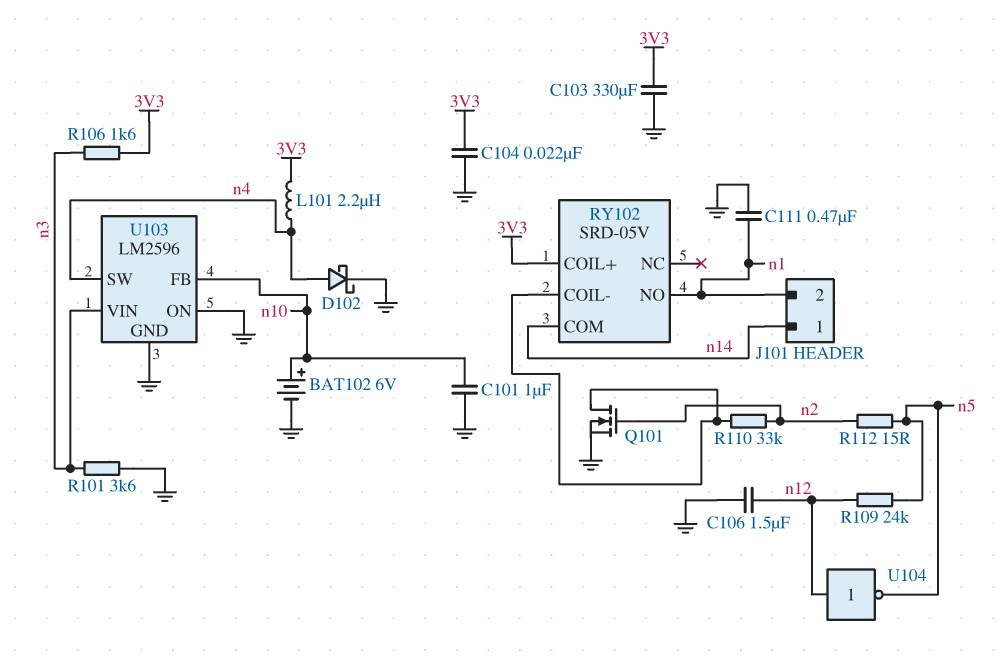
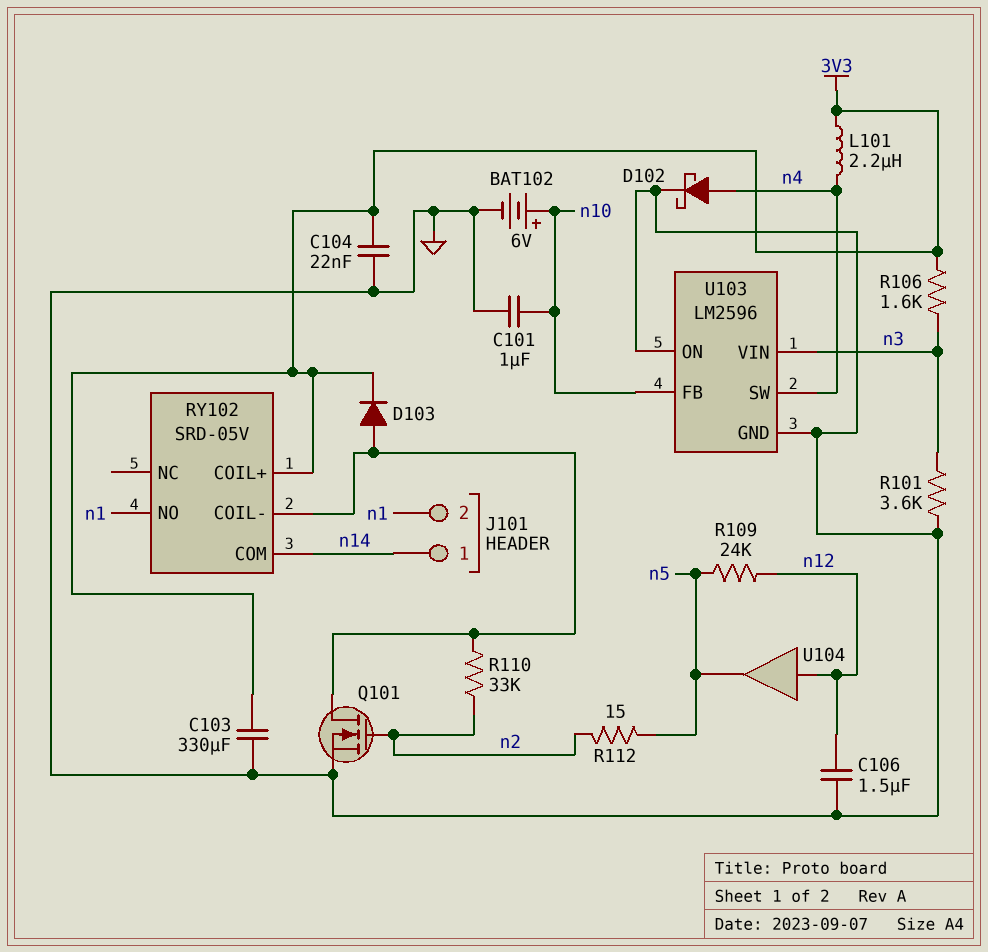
C111: 470nF (GND, n1) -> none
D103: none -> diode (A RY102/COIL-, K 3V3)
U104: NOT (in n12, out n5) -> buffer (in n12, out n5)

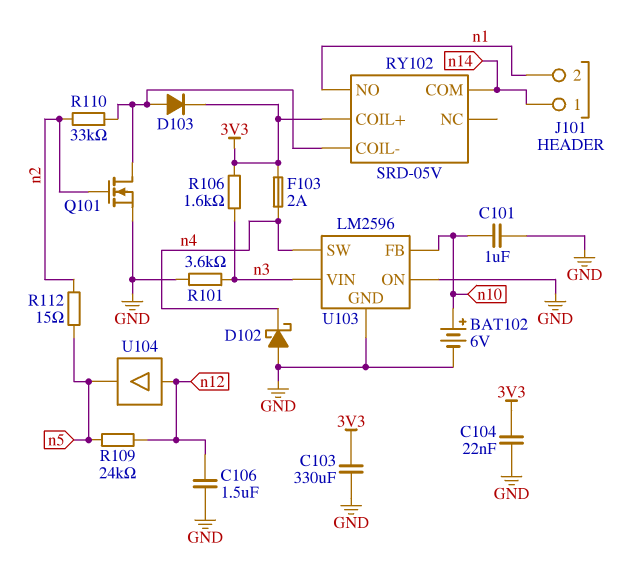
D102: schottky (A n4, K GND) -> schottky (A GND, K n4)
F103: none -> 2A (3V3, n4)
L101: 2.2uH (3V3, n4) -> none

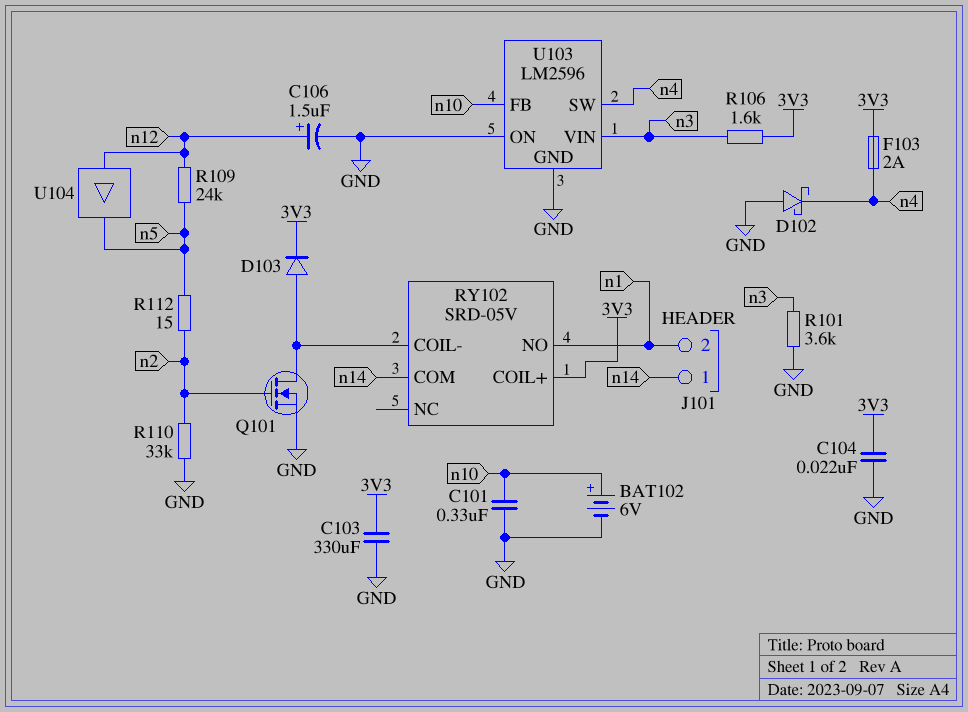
C101: 1uF (GND, n10) -> 330nF (GND, n10)
C106: 1.5uF (GND, n12) -> 1.5uF (plus n12, minus GND)
R110: 33k (RY102/COIL-, n2) -> 33k (GND, n2)

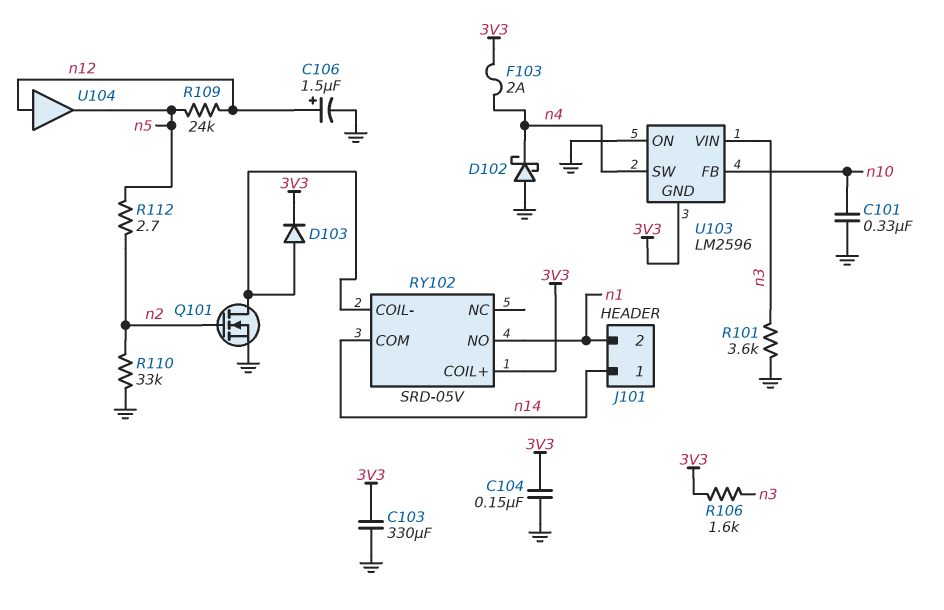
BAT102: 6V (plus n10, minus GND) -> none
C104: 22nF (3V3, GND) -> 150nF (3V3, GND)
R112: 15 (n2, n5) -> 2.7 (n2, n5)
U103 pin GND: GND -> 3V3

